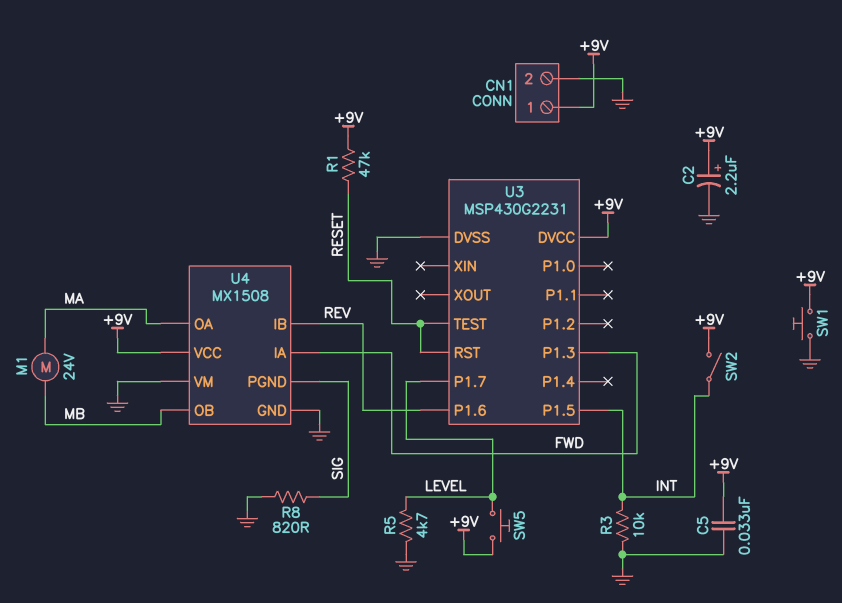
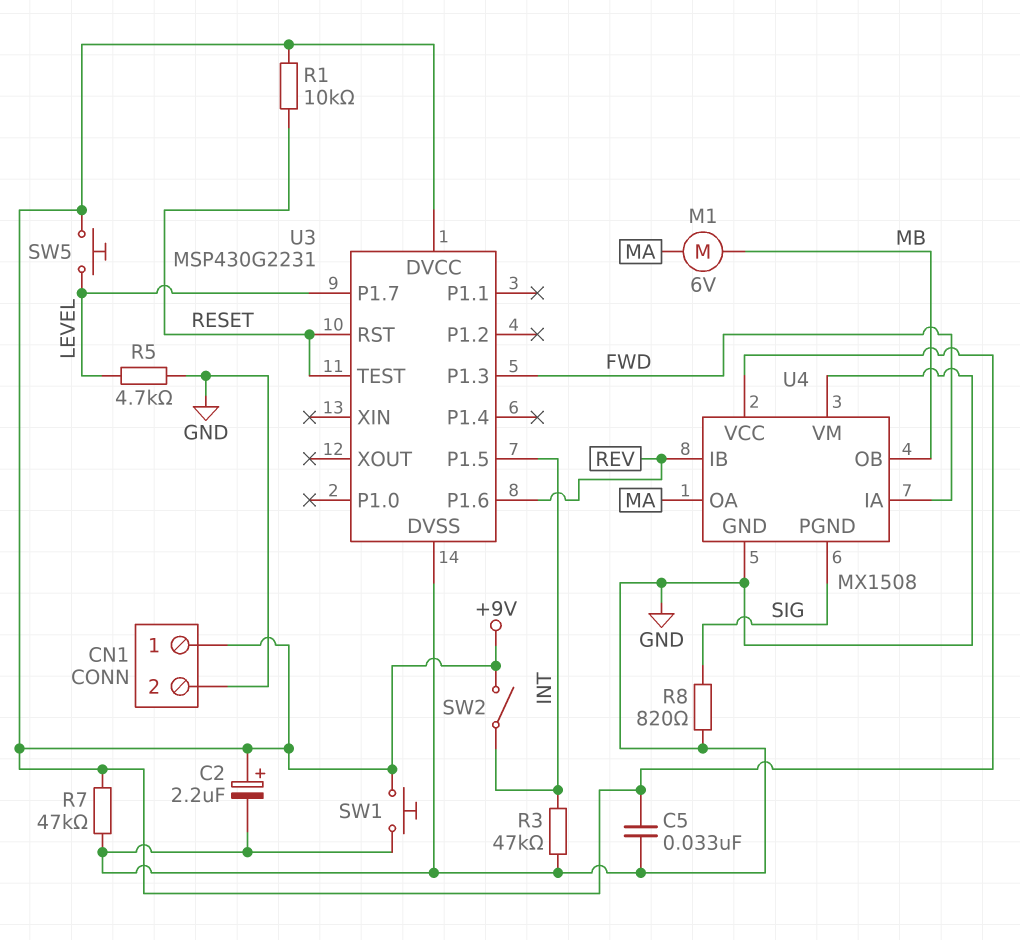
M1: motor 24V (MA, MB) -> motor 6V (MA, MB)
R1: 47k (+9V, RESET) -> 10k (+9V, RESET)
R3: 10k (GND, INT) -> 47k (GND, INT)
R7: none -> 47k (+9V, GND)

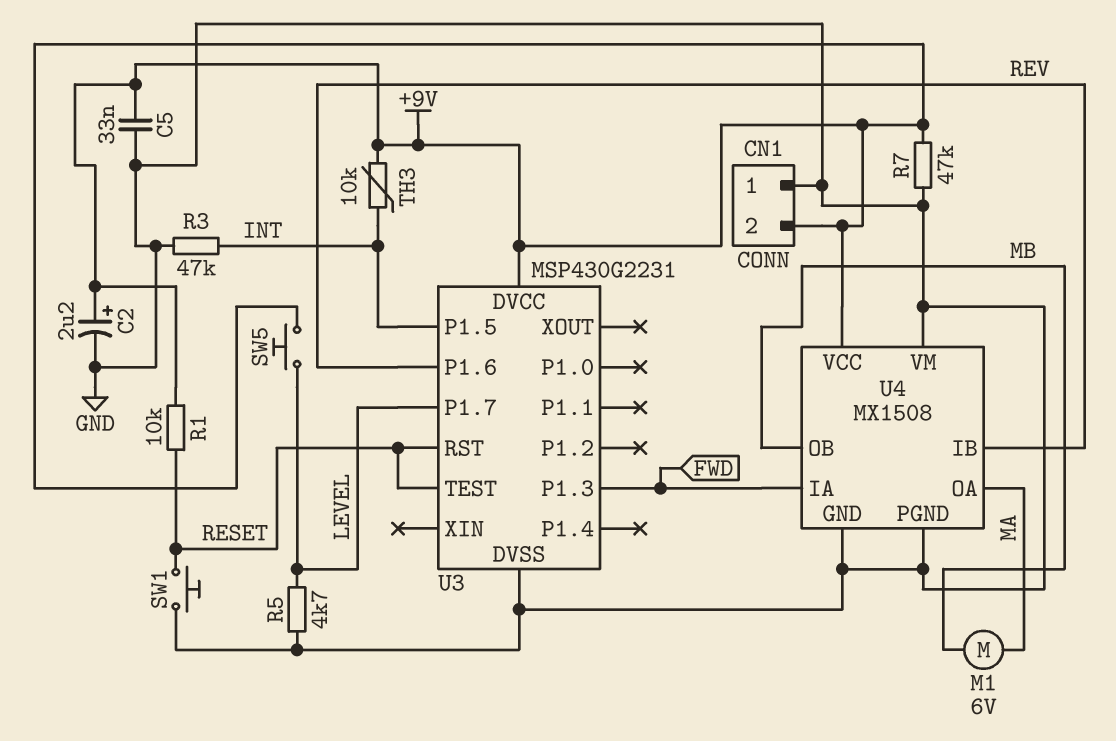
CN1 pin 1: +9V -> GND
CN1 pin 2: GND -> +9V
R8: 820 (GND, SIG) -> none
SW1: button (+9V, GND) -> button (GND, RESET)
SW2: switch (+9V, INT) -> none
TH3: none -> 10k (+9V, INT)
U4 pin PGND: SIG -> GND

